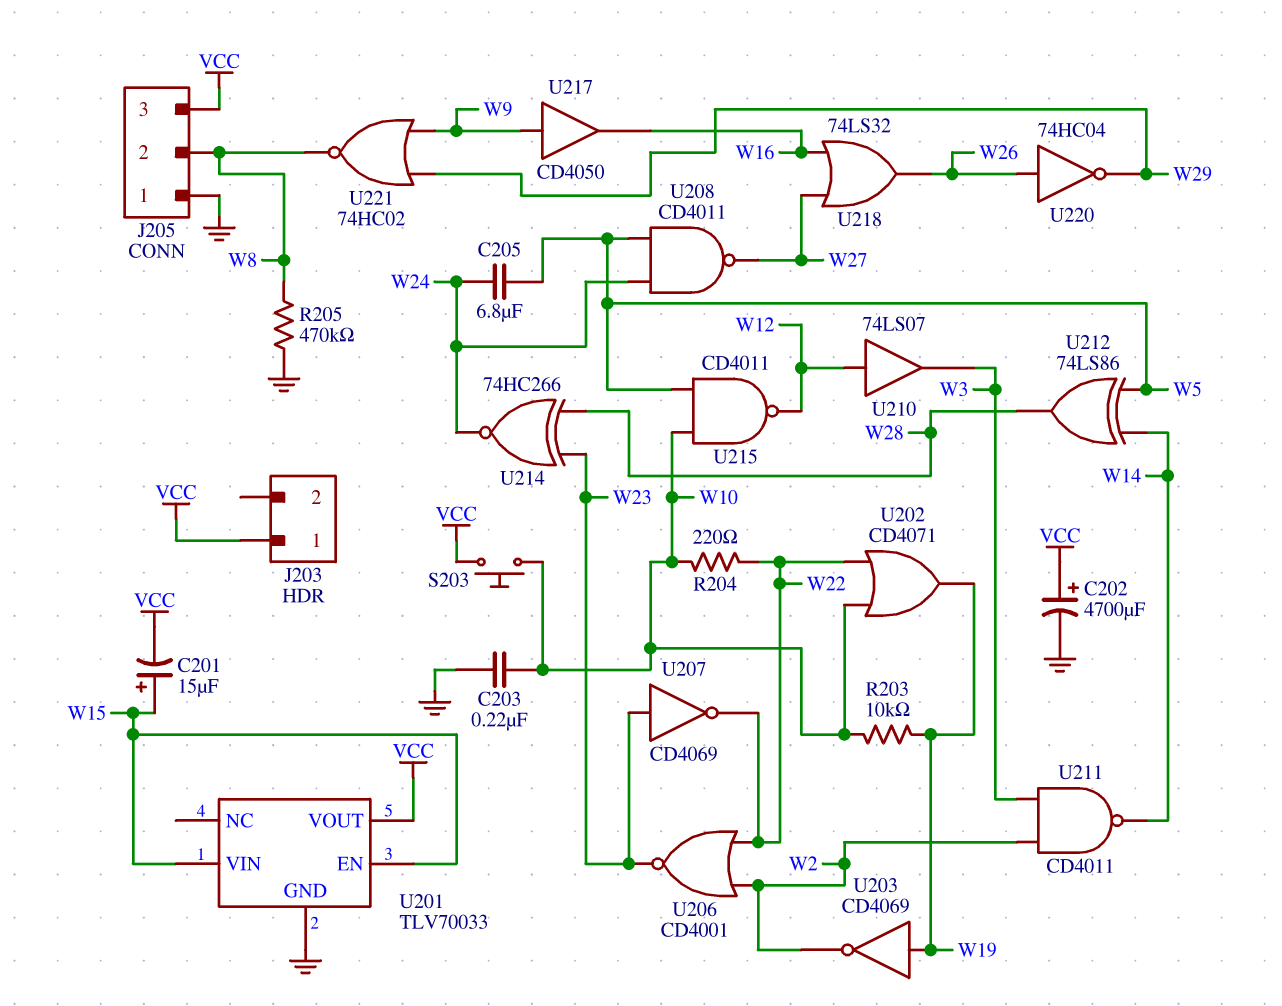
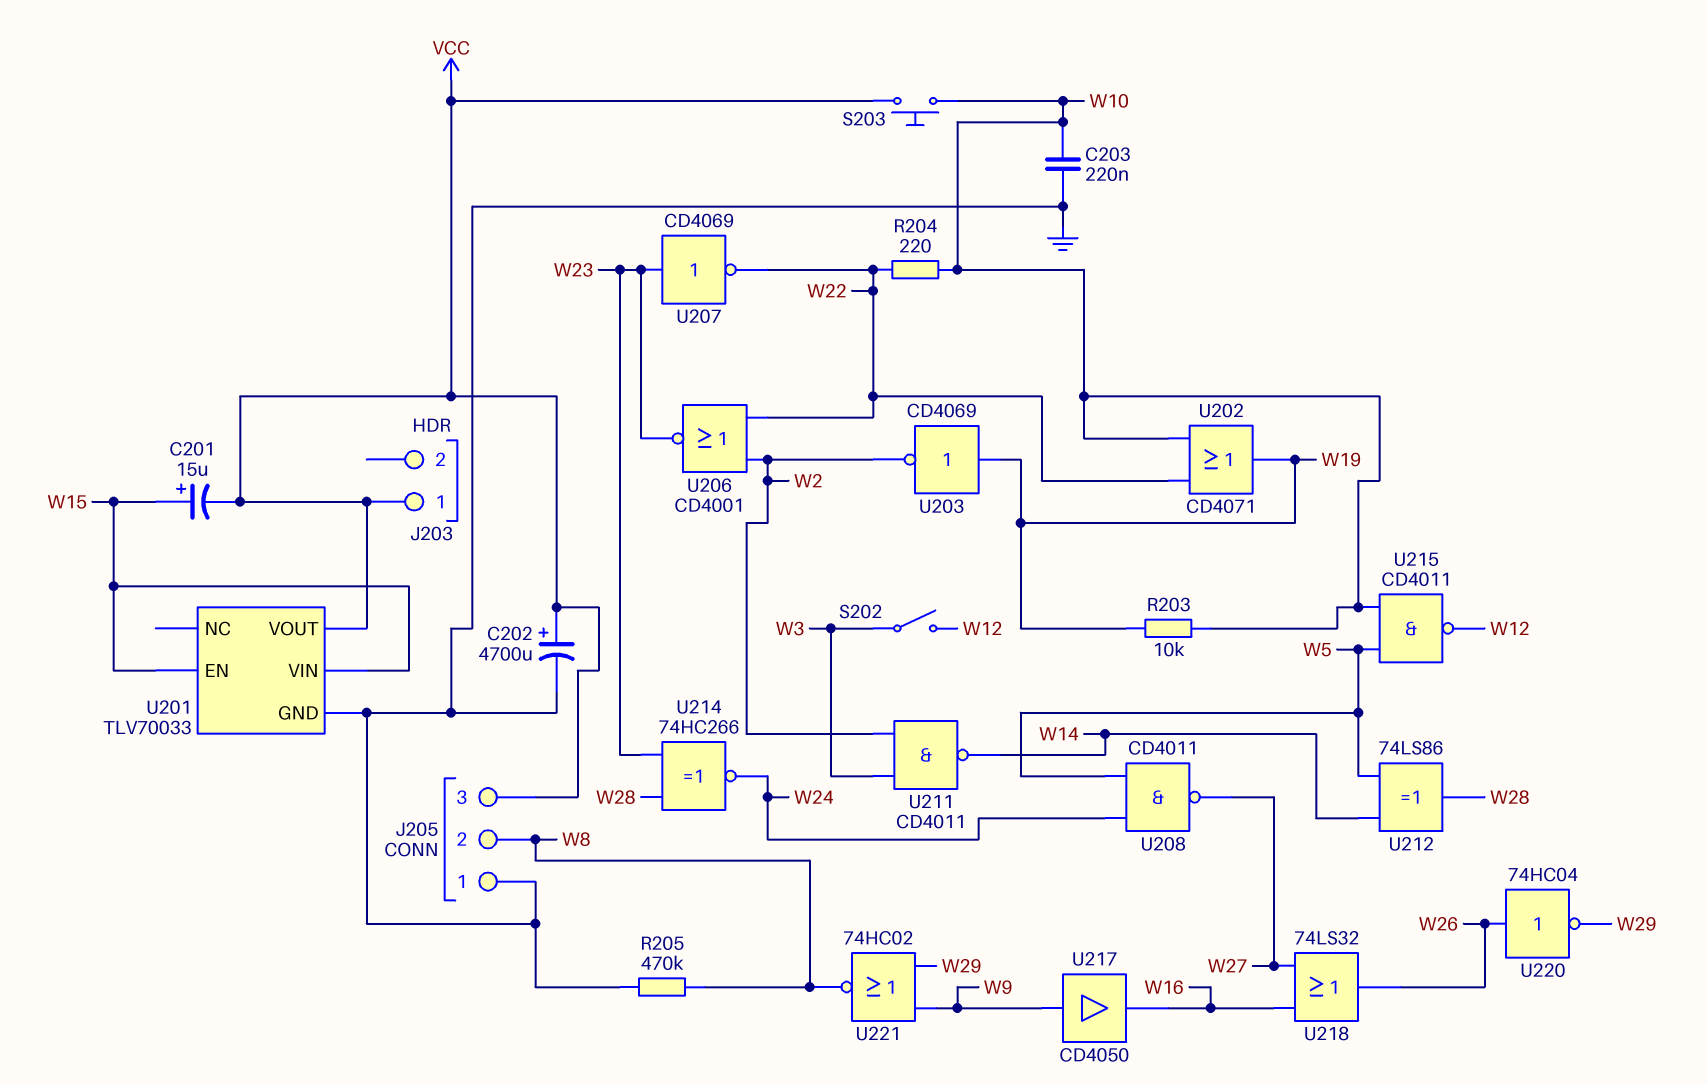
C205: 6.8uF (W5, W24) -> none
S202: none -> switch (W3, W12)
U210: buffer 74LS07 (in W12, out W3) -> none

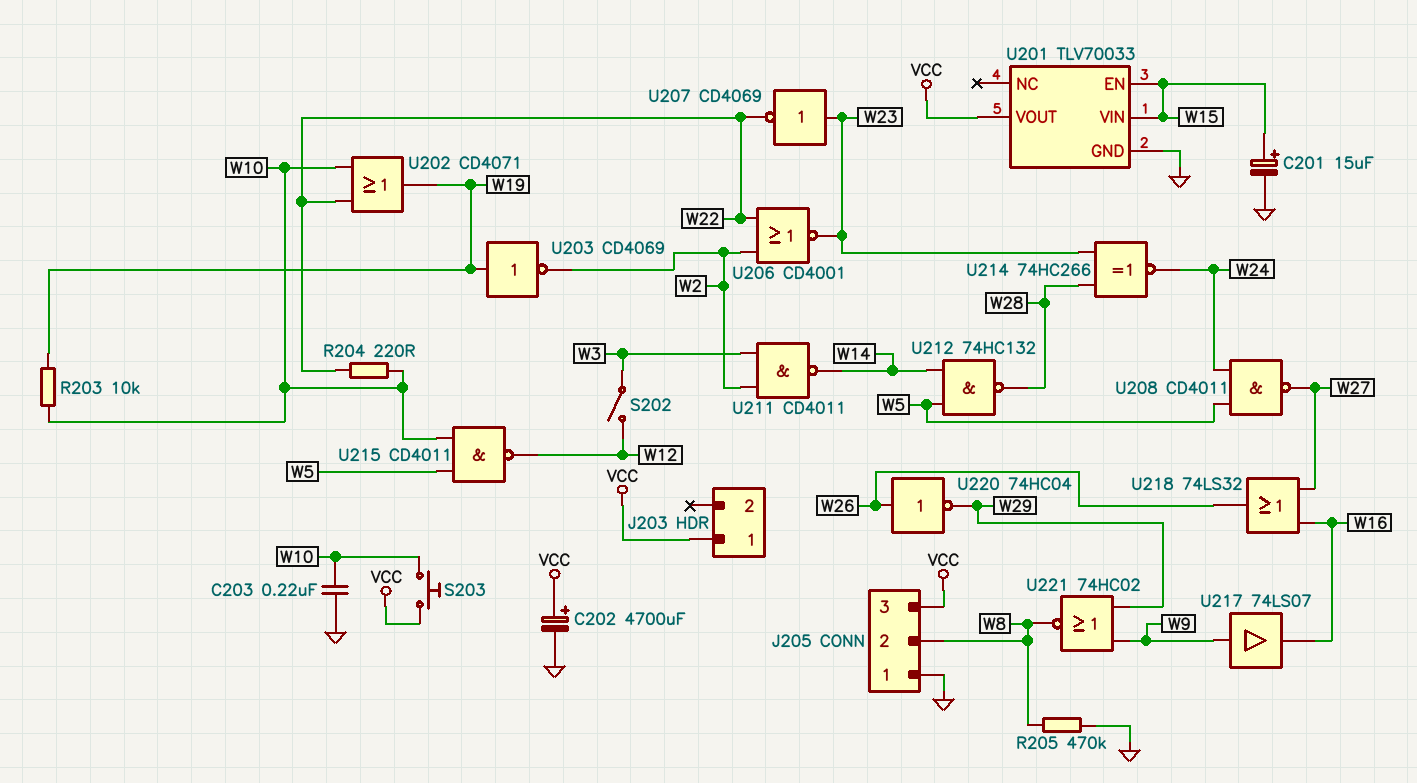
C201: 15uF (plus W15, minus VCC) -> 15uF (plus W15, minus GND)
U212: XOR 74LS86 (in W5, in W14, out W28) -> NAND 74HC132 (in W5, in W14, out W28)
U217: buffer CD4050 (in W9, out W16) -> buffer 74LS07 (in W9, out W16)

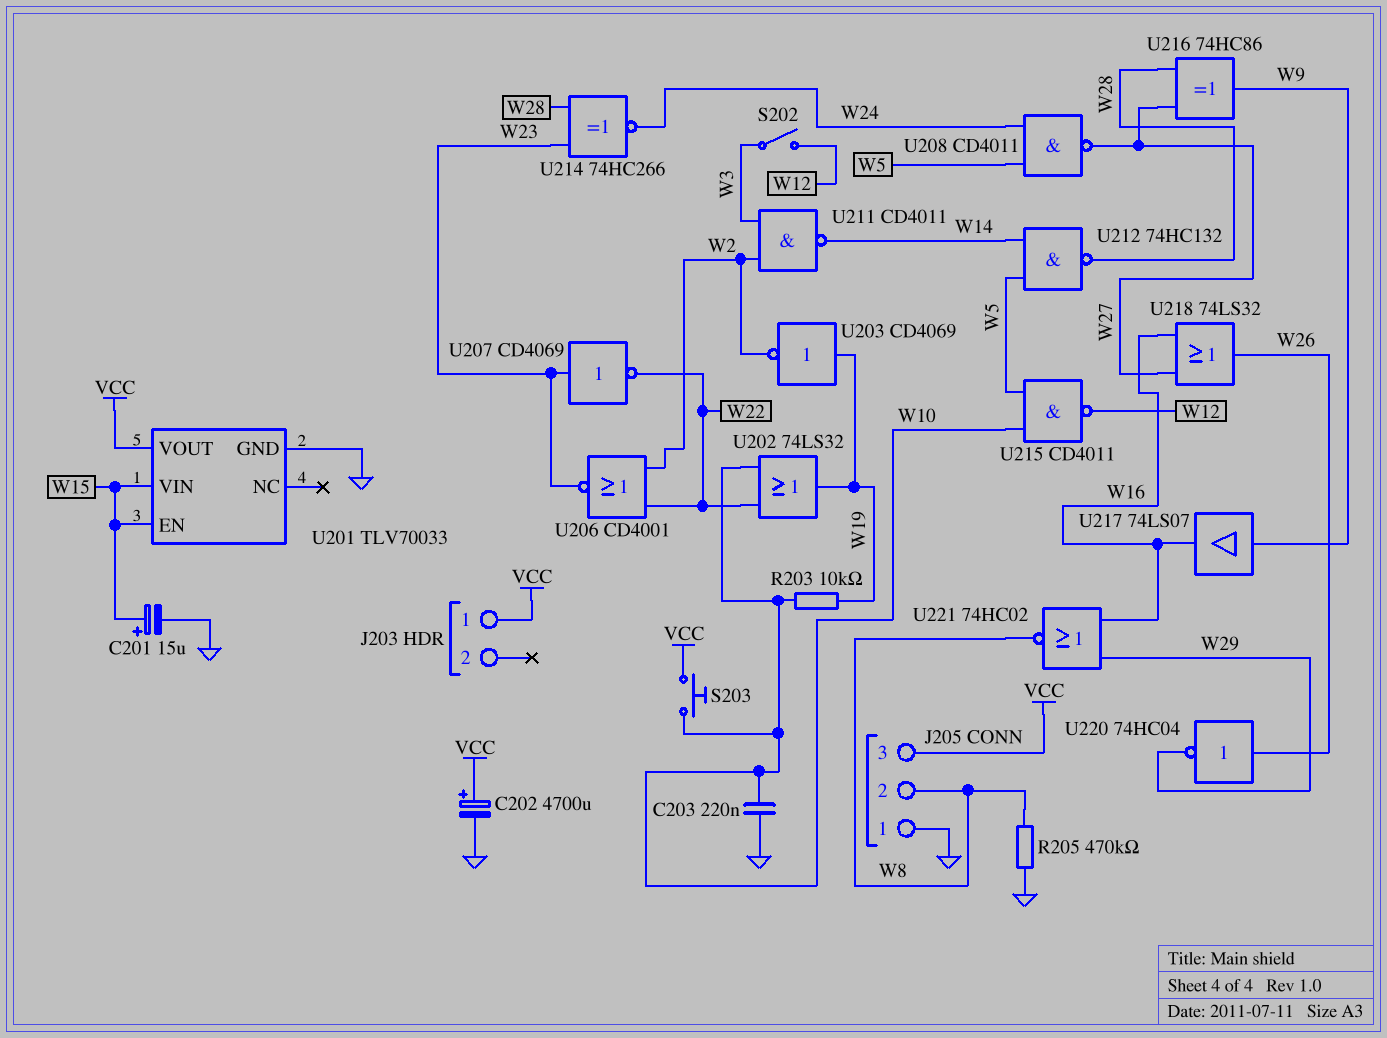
R204: 220 (W10, W22) -> none
U202: OR CD4071 (in W10, in W22, out W19) -> OR 74LS32 (in W10, in W22, out W19)
U216: none -> XOR 74HC86 (in W27, in W28, out W9)
U221: NOR 74HC02 (in W9, in W29, out W8) -> NOR 74HC02 (in W16, in W29, out W8)

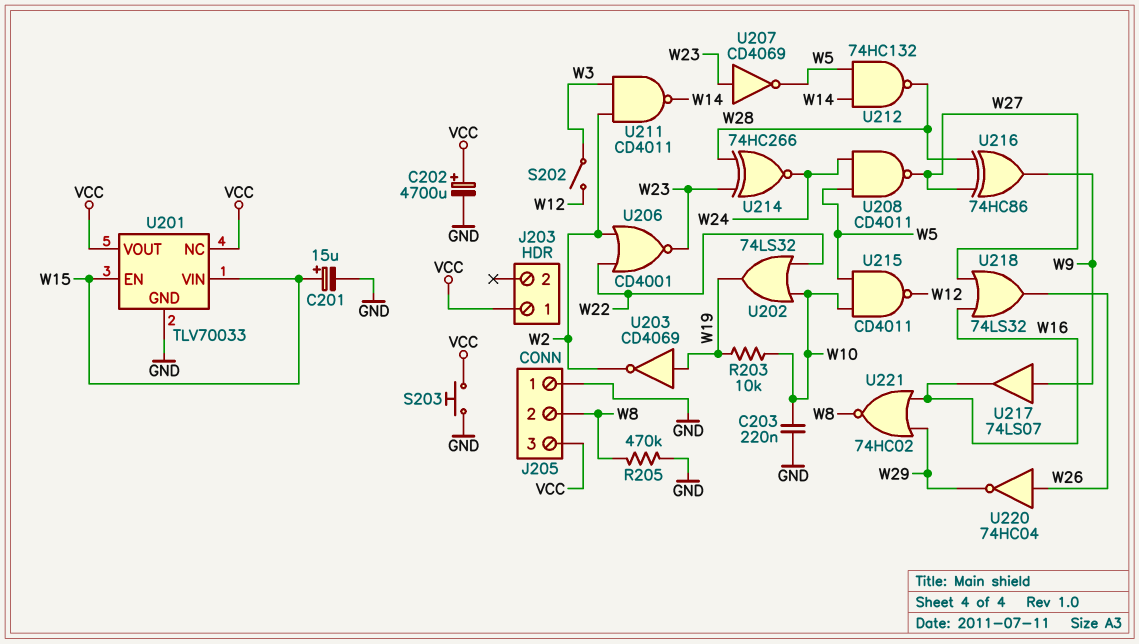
S203: button (VCC, W10) -> button (GND, VCC)
U201 pin NC: none -> VCC
U207: NOT CD4069 (in W23, out W22) -> NOT CD4069 (in W23, out W5)

